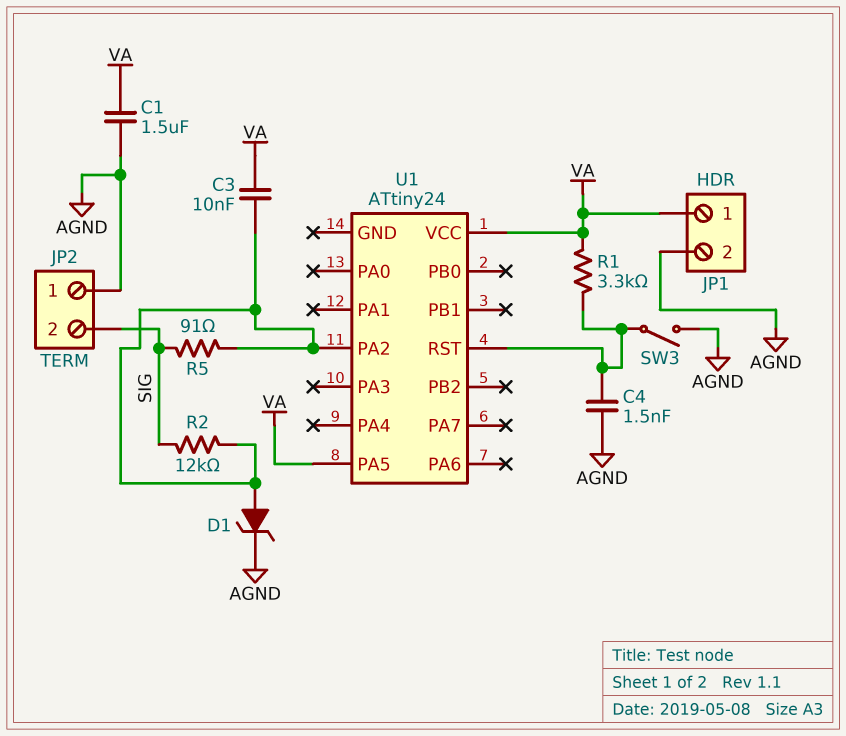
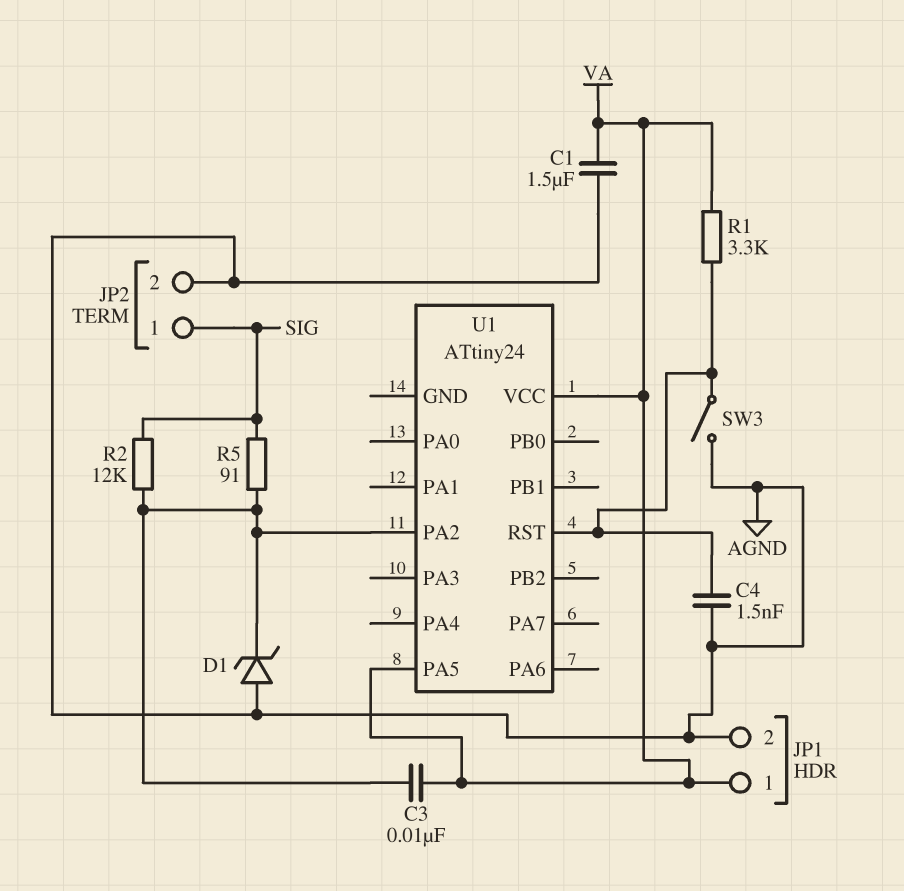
D1: zener (A U1/PA2, K AGND) -> zener (A AGND, K U1/PA2)
JP2 pin 1: AGND -> SIG
JP2 pin 2: SIG -> AGND

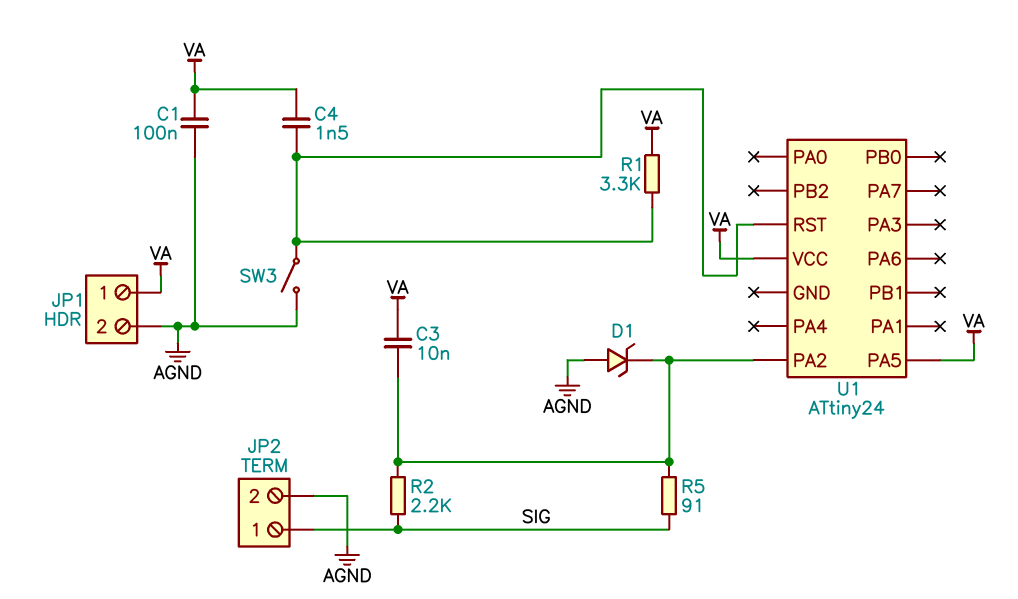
C1: 1.5uF (AGND, VA) -> 100nF (AGND, VA)
C4: 1.5nF (AGND, U1/RST) -> 1.5nF (U1/RST, VA)
R2: 12k (SIG, U1/PA2) -> 2.2k (SIG, U1/PA2)

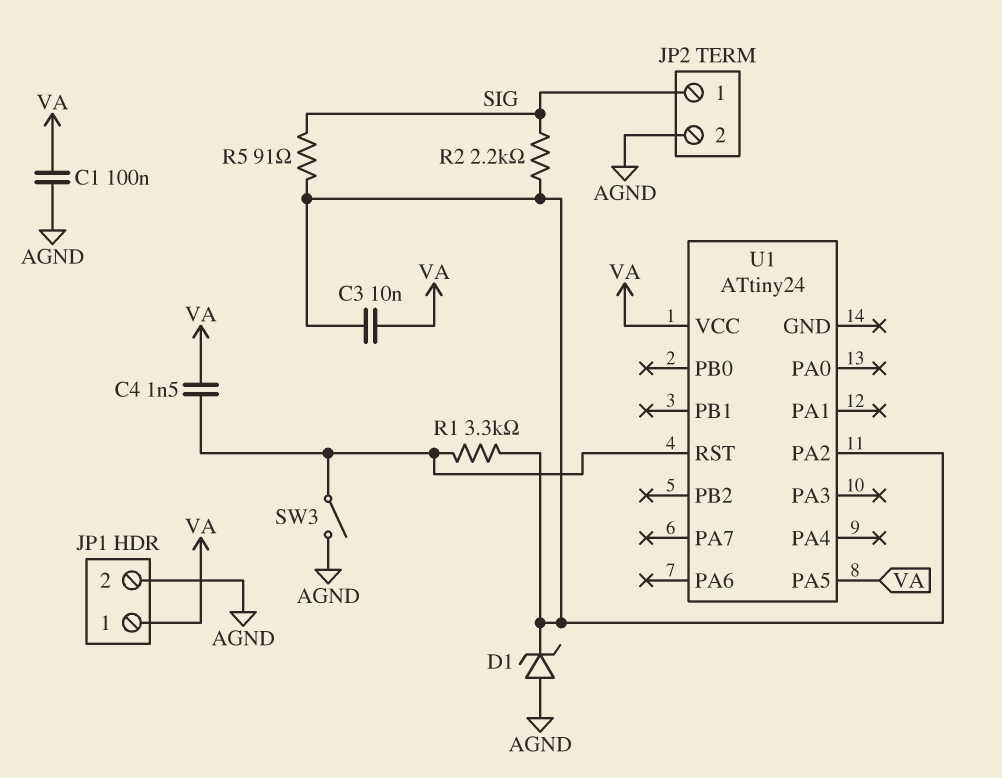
R1: 3.3k (U1/RST, VA) -> 3.3k (U1/PA2, U1/RST)

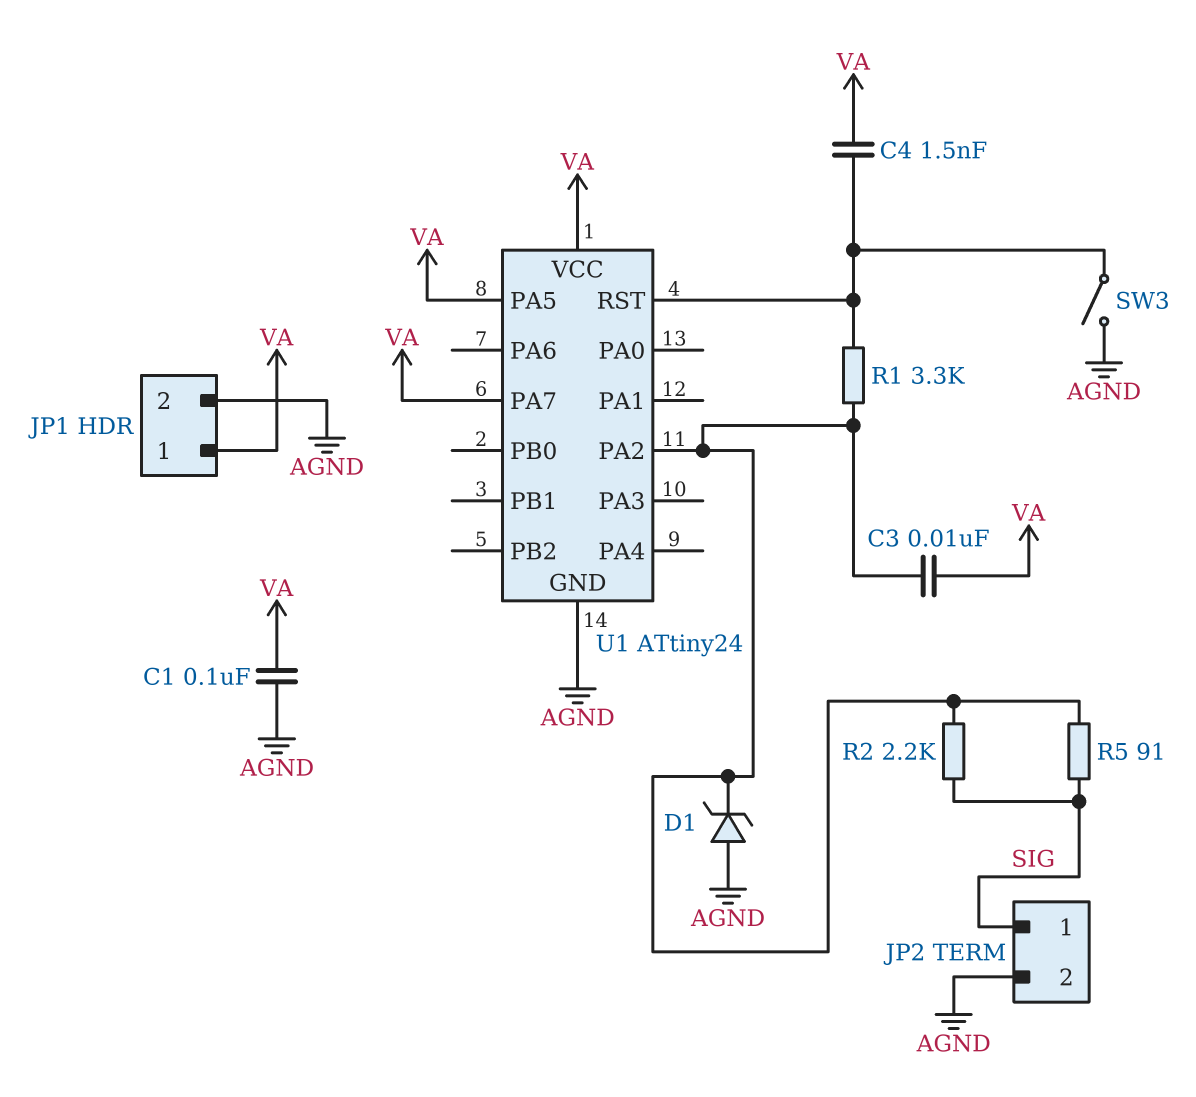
U1 pin GND: none -> AGND
U1 pin PA7: none -> VA

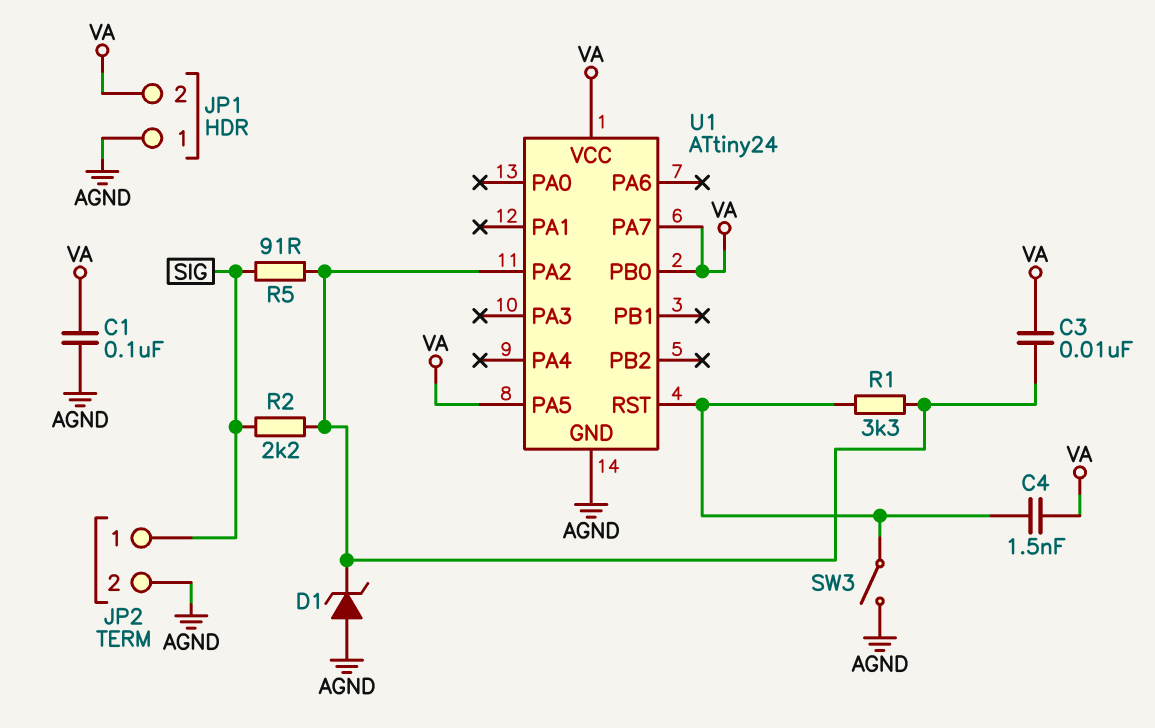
JP1 pin 1: VA -> AGND
JP1 pin 2: AGND -> VA
U1 pin PB0: none -> VA

